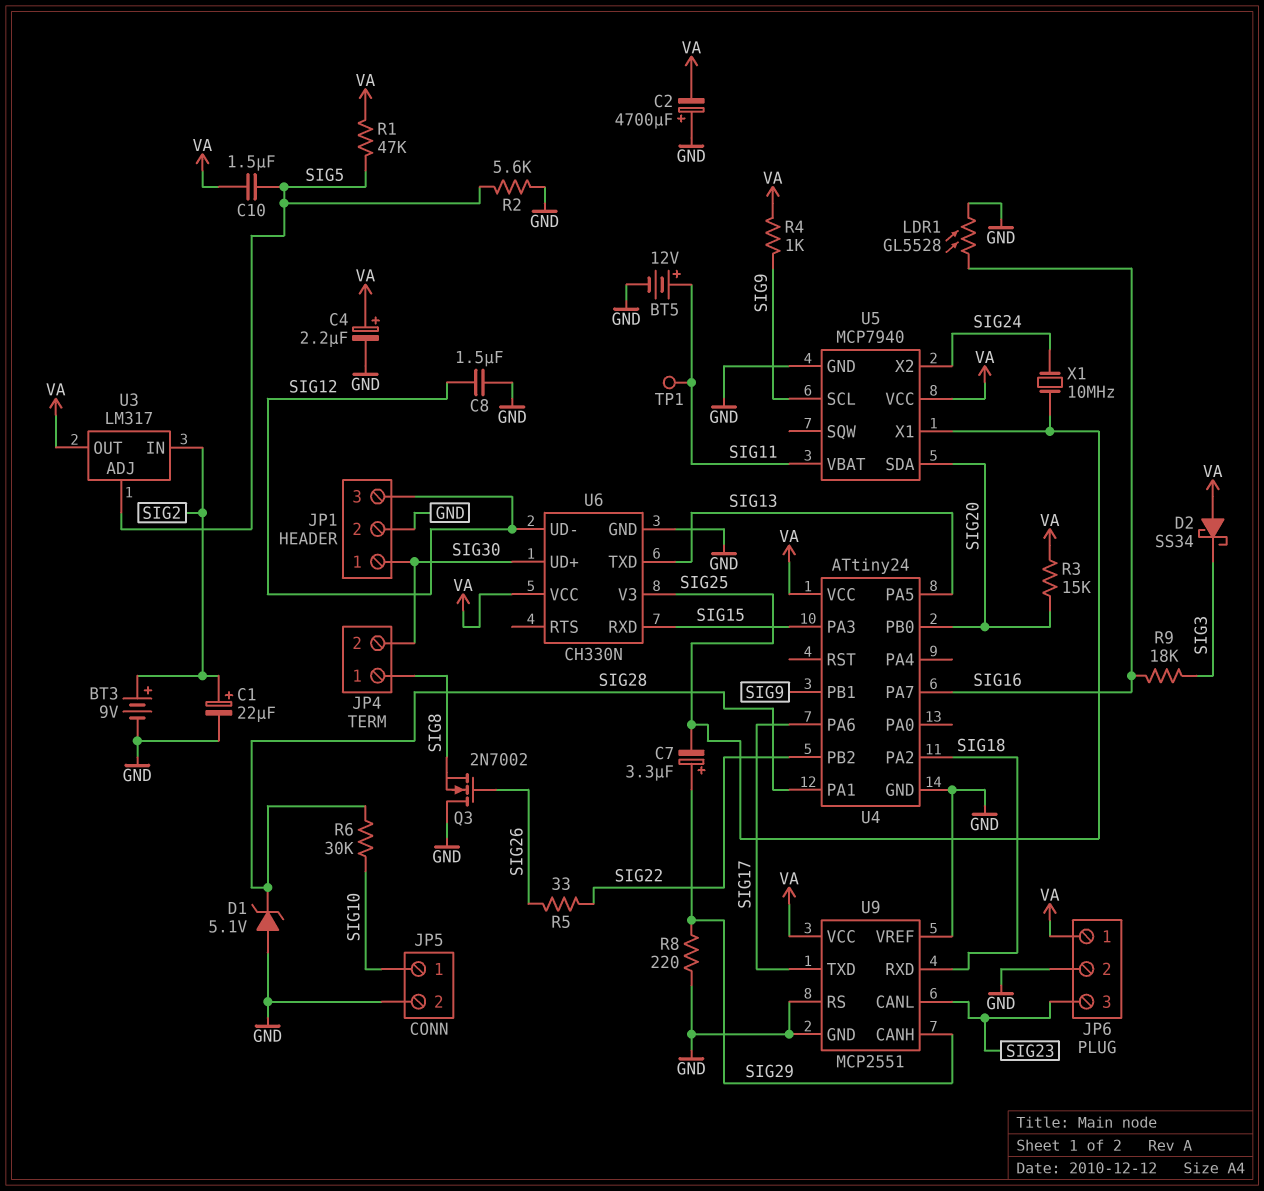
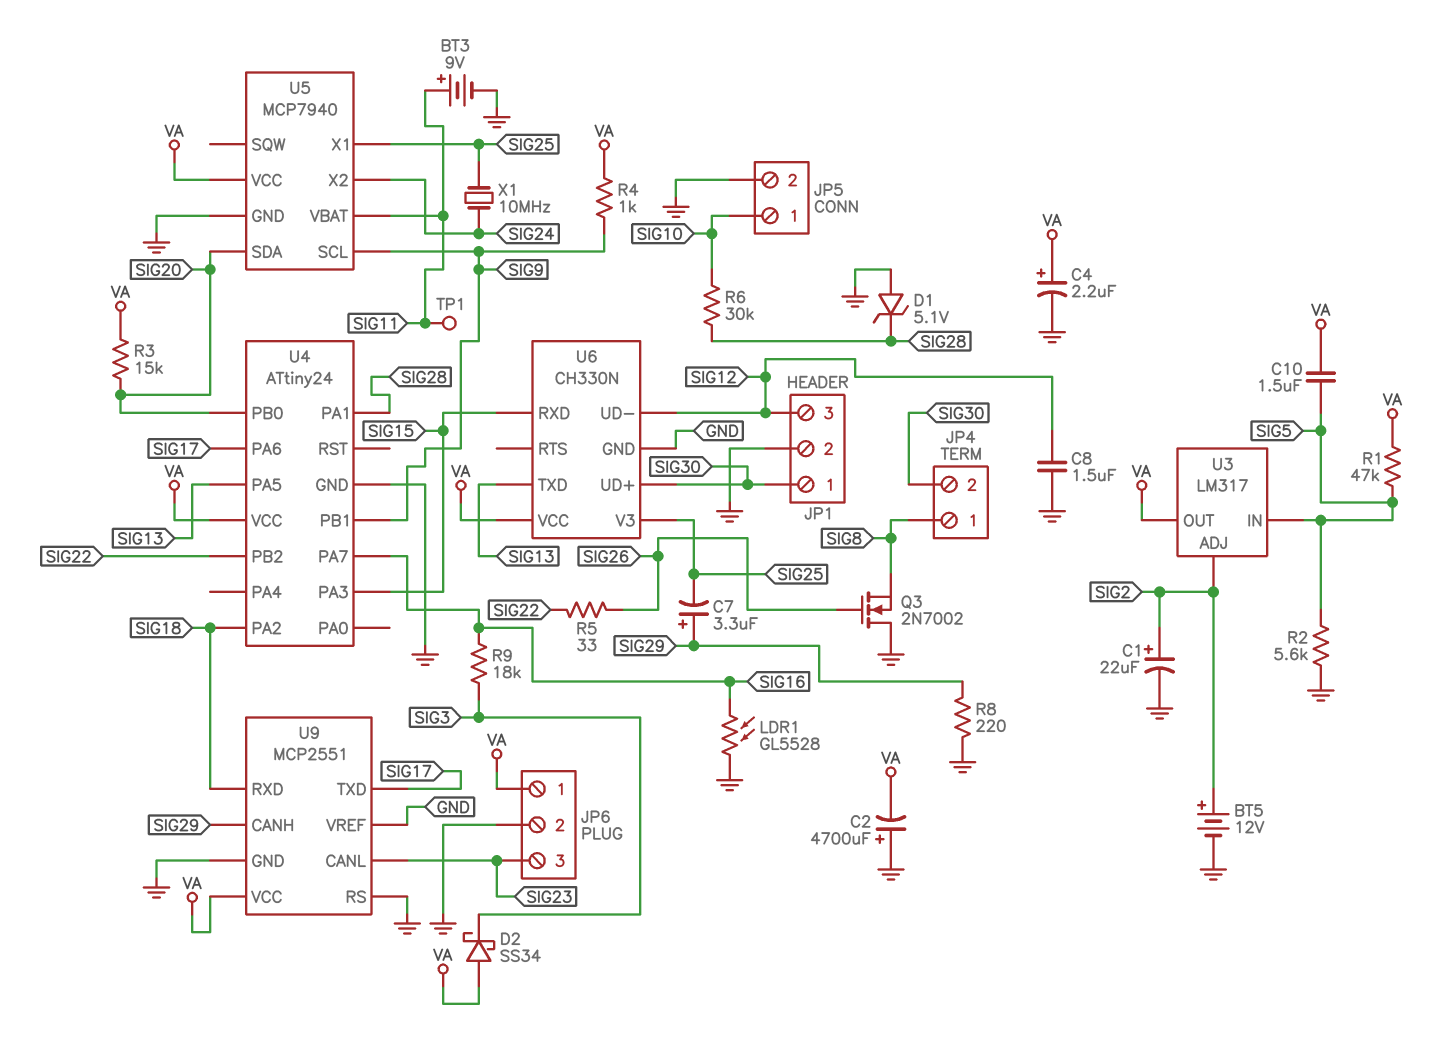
BT3: 9V (plus SIG2, minus GND) -> 9V (plus SIG11, minus GND)
BT5: 12V (plus SIG11, minus GND) -> 12V (plus SIG2, minus GND)
U3 pin ADJ: SIG5 -> SIG2
U3 pin IN: SIG2 -> SIG5

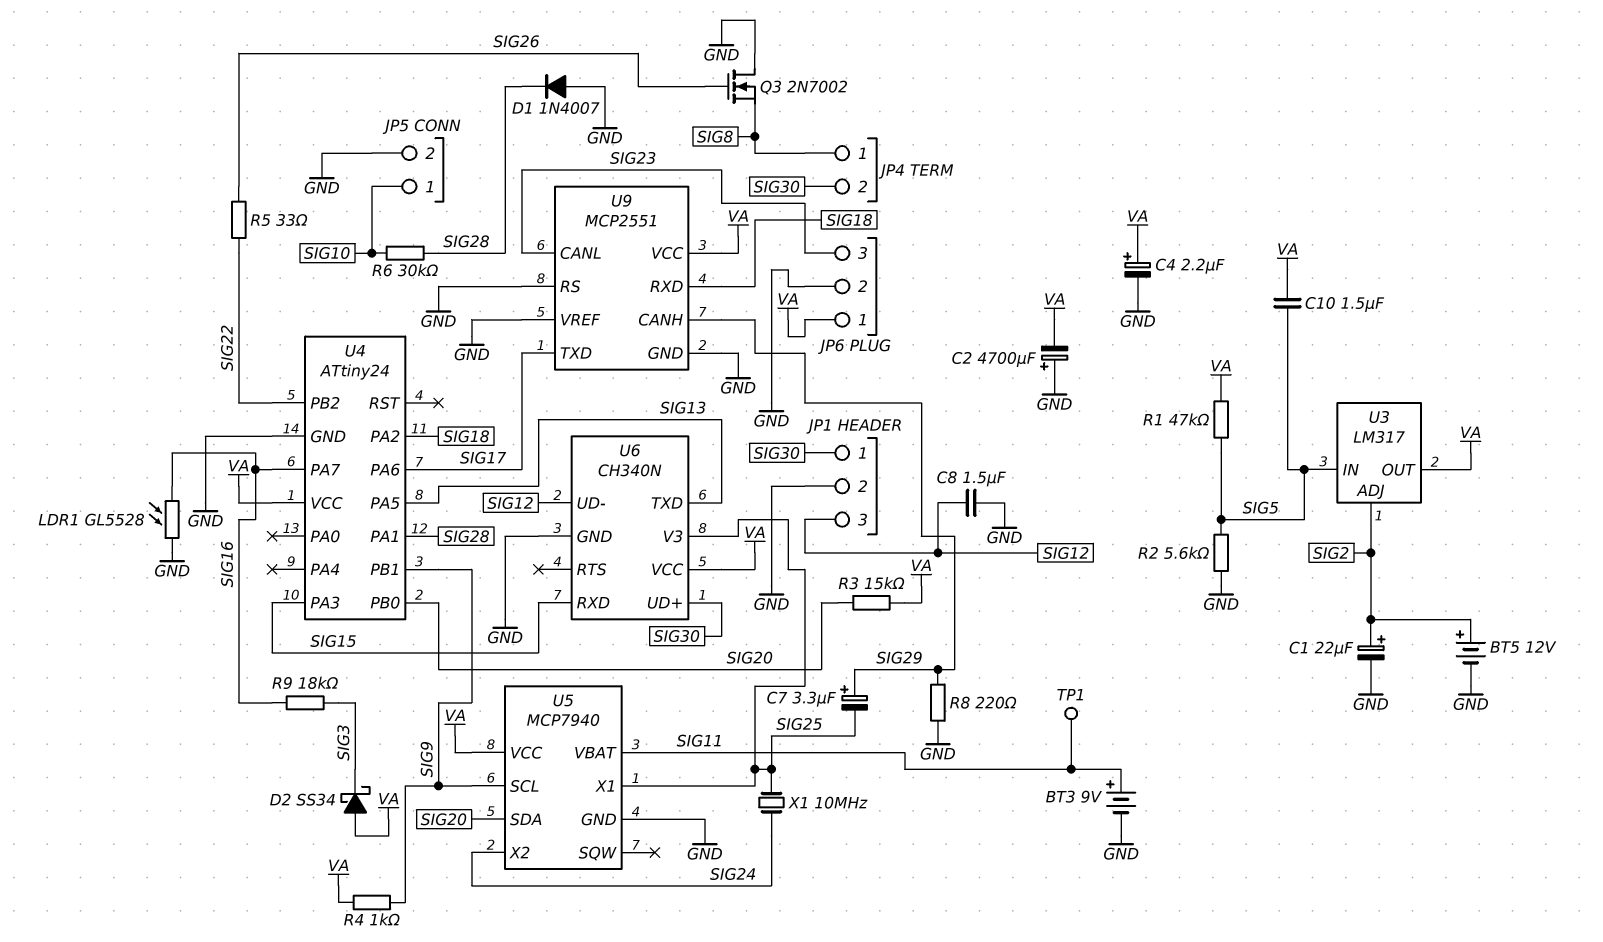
D1: zener 5.1V (A GND, K SIG28) -> diode 1N4007 (A GND, K SIG28)
U6: CH330N -> CH340N

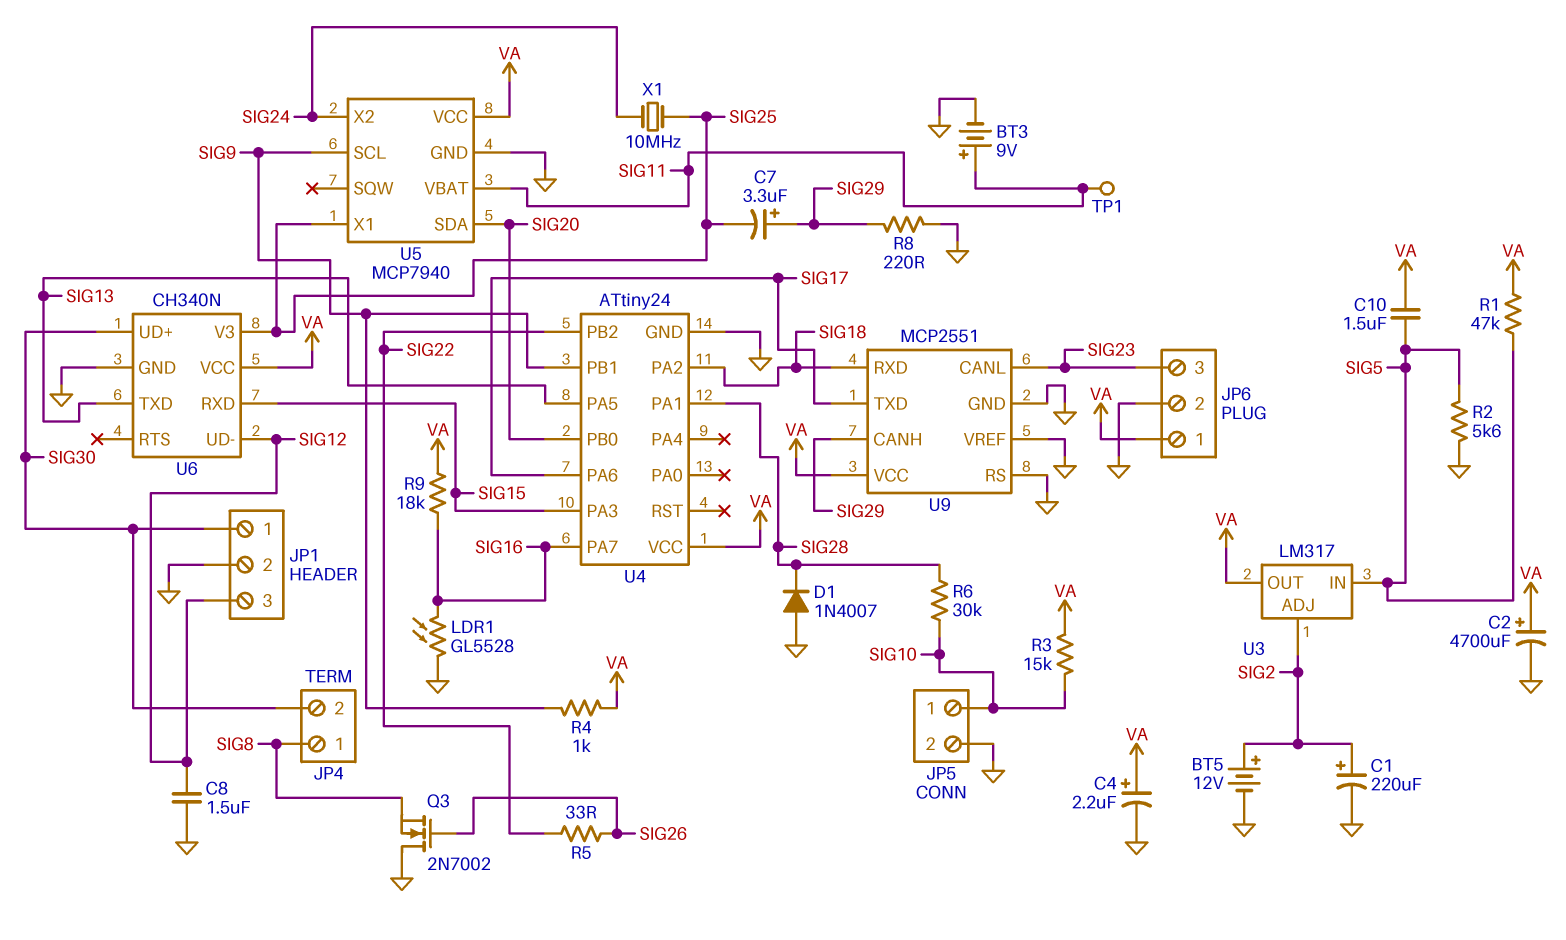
C1: 22uF (plus SIG2, minus GND) -> 220uF (plus SIG2, minus GND)
C2: 4700uF (plus GND, minus VA) -> 4700uF (plus VA, minus GND)
D2: schottky SS34 (A VA, K SIG3) -> none
R3: 15k (SIG20, VA) -> 15k (SIG10, VA)
R9: 18k (SIG3, SIG16) -> 18k (SIG16, VA)

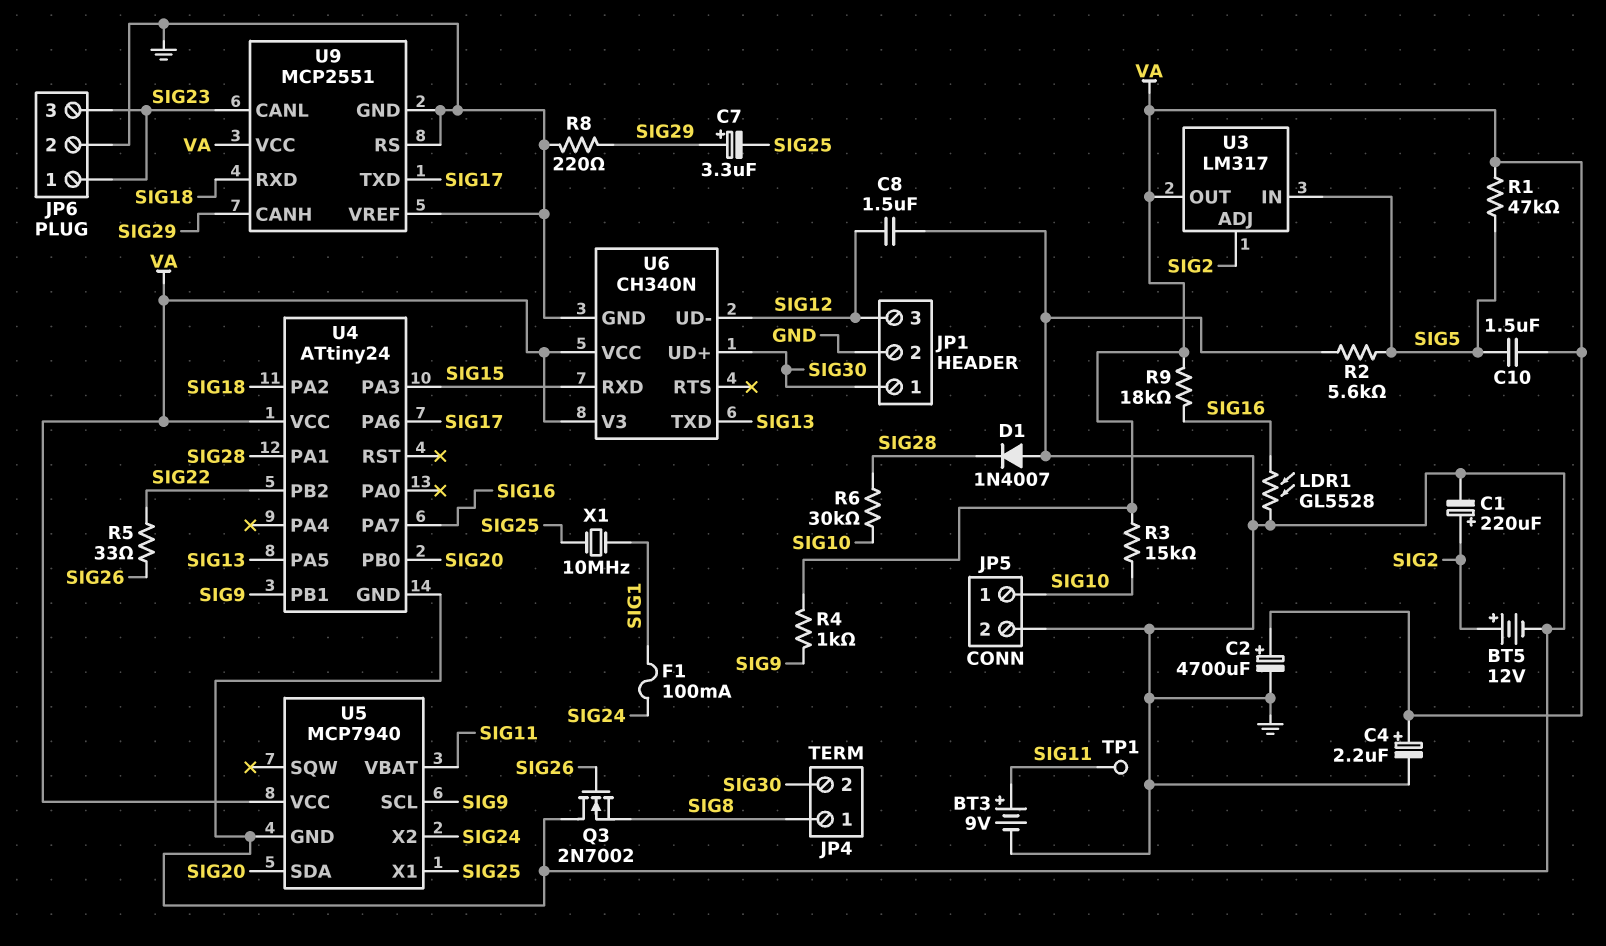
F1: none -> 100mA (SIG1, SIG24)
JP6 pin 1: VA -> SIG23
U6 pin V3: SIG25 -> VA
X1: 10MHz (SIG24, SIG25) -> 10MHz (SIG1, SIG25)

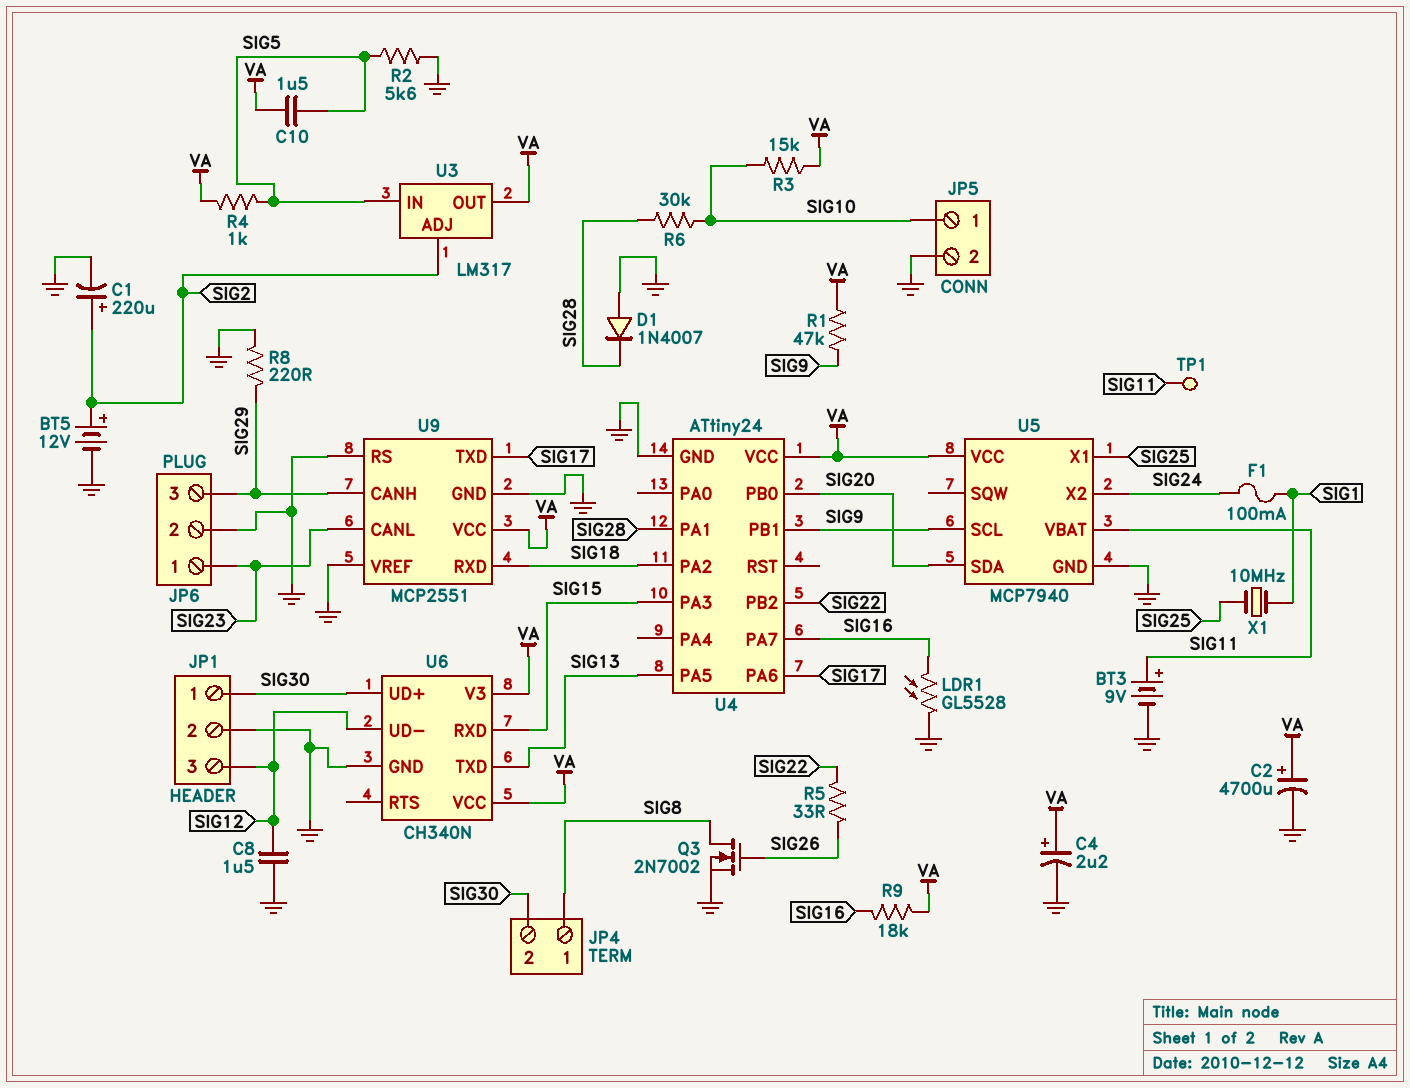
C7: 3.3uF (plus SIG29, minus SIG25) -> none
JP6 pin 3: SIG23 -> SIG29
Q3: NMOS 2N7002 (G SIG26, D GND, S SIG8) -> NMOS 2N7002 (G SIG26, D SIG8, S GND)
R1: 47k (SIG5, VA) -> 47k (SIG9, VA)
R4: 1k (SIG9, VA) -> 1k (SIG5, VA)

